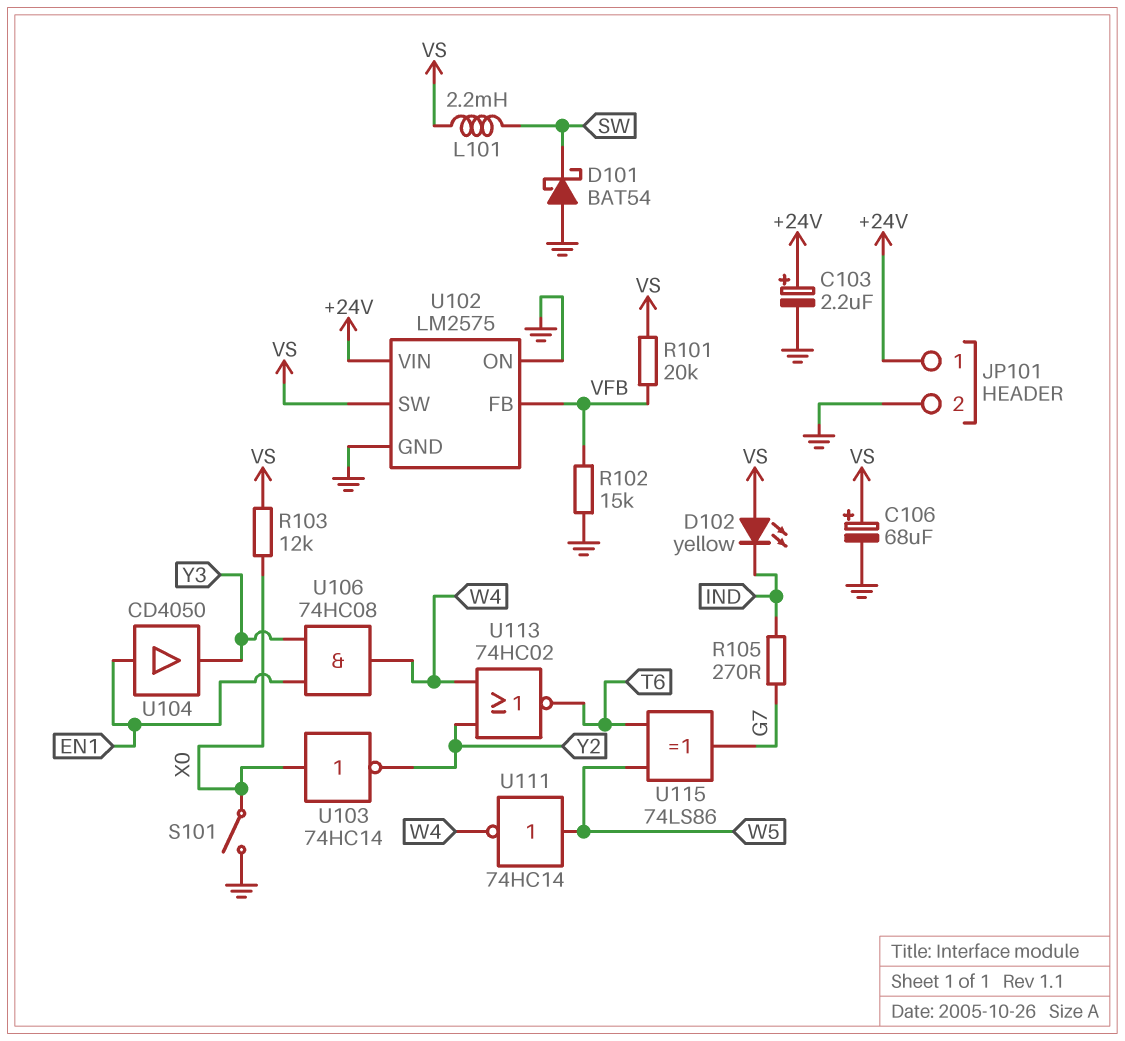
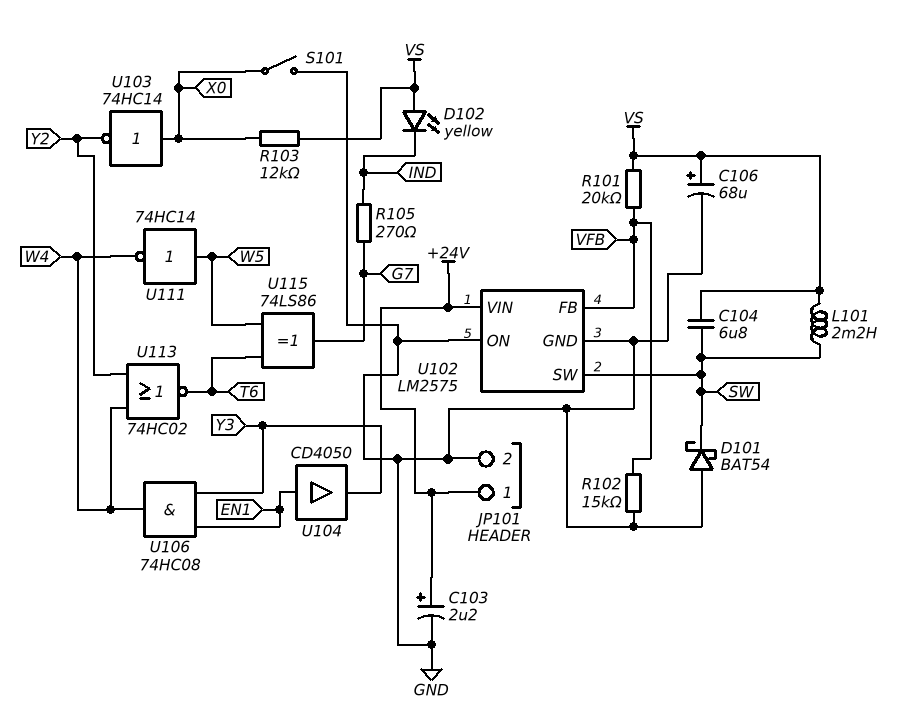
C104: none -> 6.8uF (SW, VS)
U102 pin SW: VS -> SW

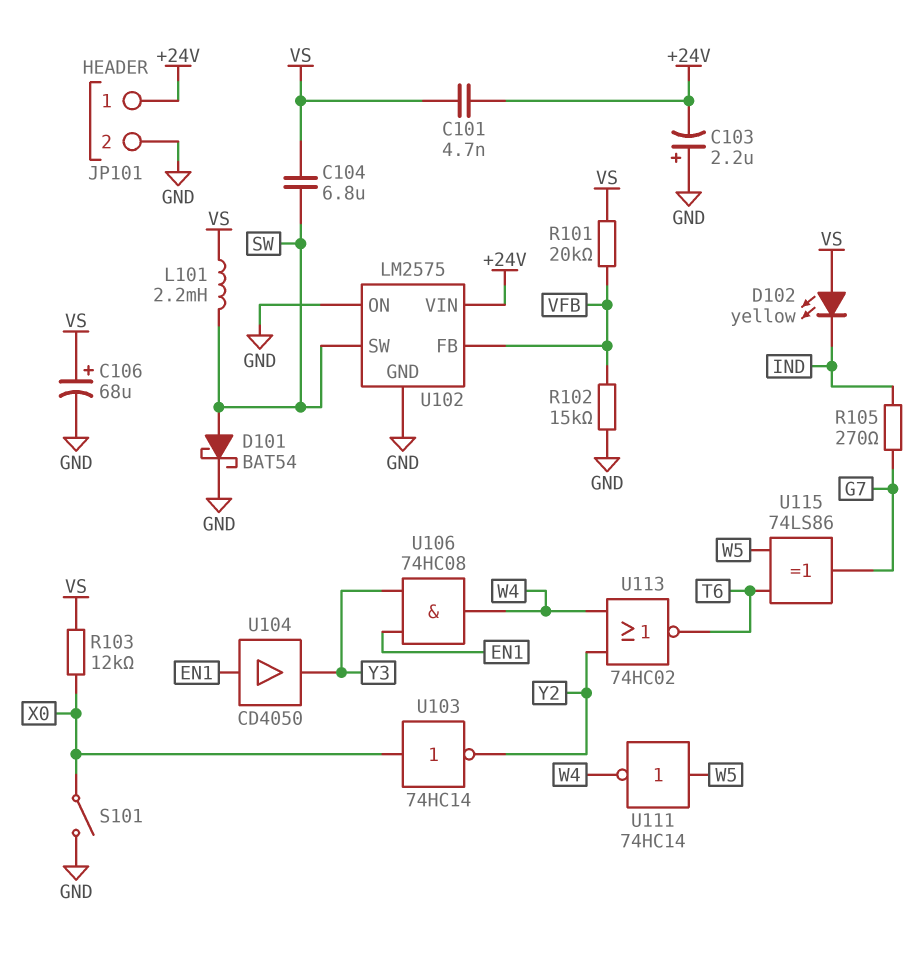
C101: none -> 4.7nF (+24V, VS)
C103: 2.2uF (plus +24V, minus GND) -> 2.2uF (plus GND, minus +24V)
D101: schottky BAT54 (A GND, K SW) -> schottky BAT54 (A SW, K GND)

